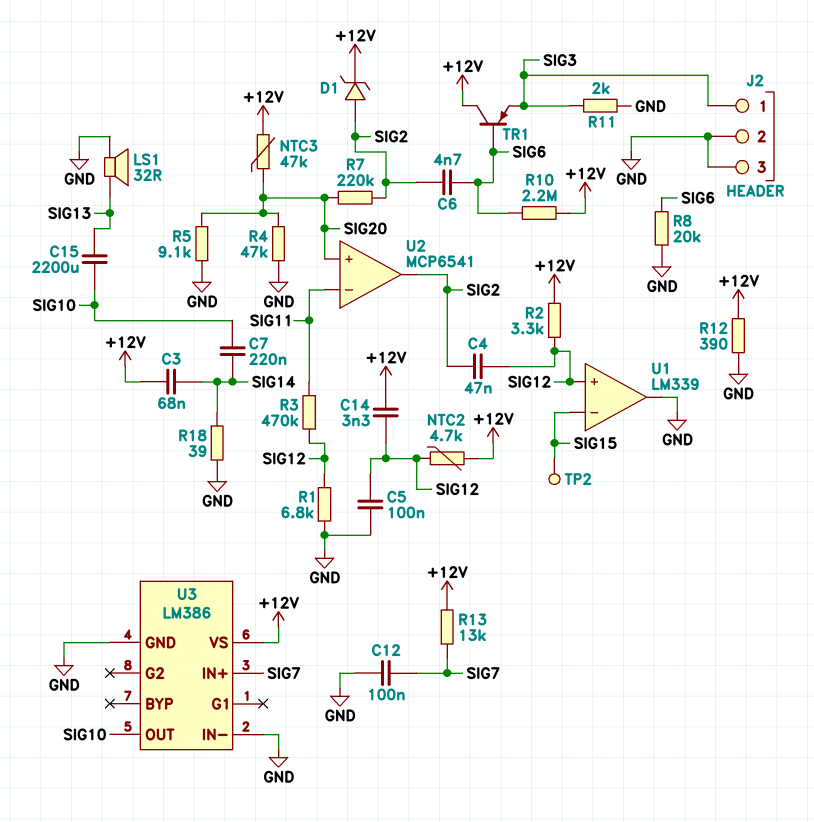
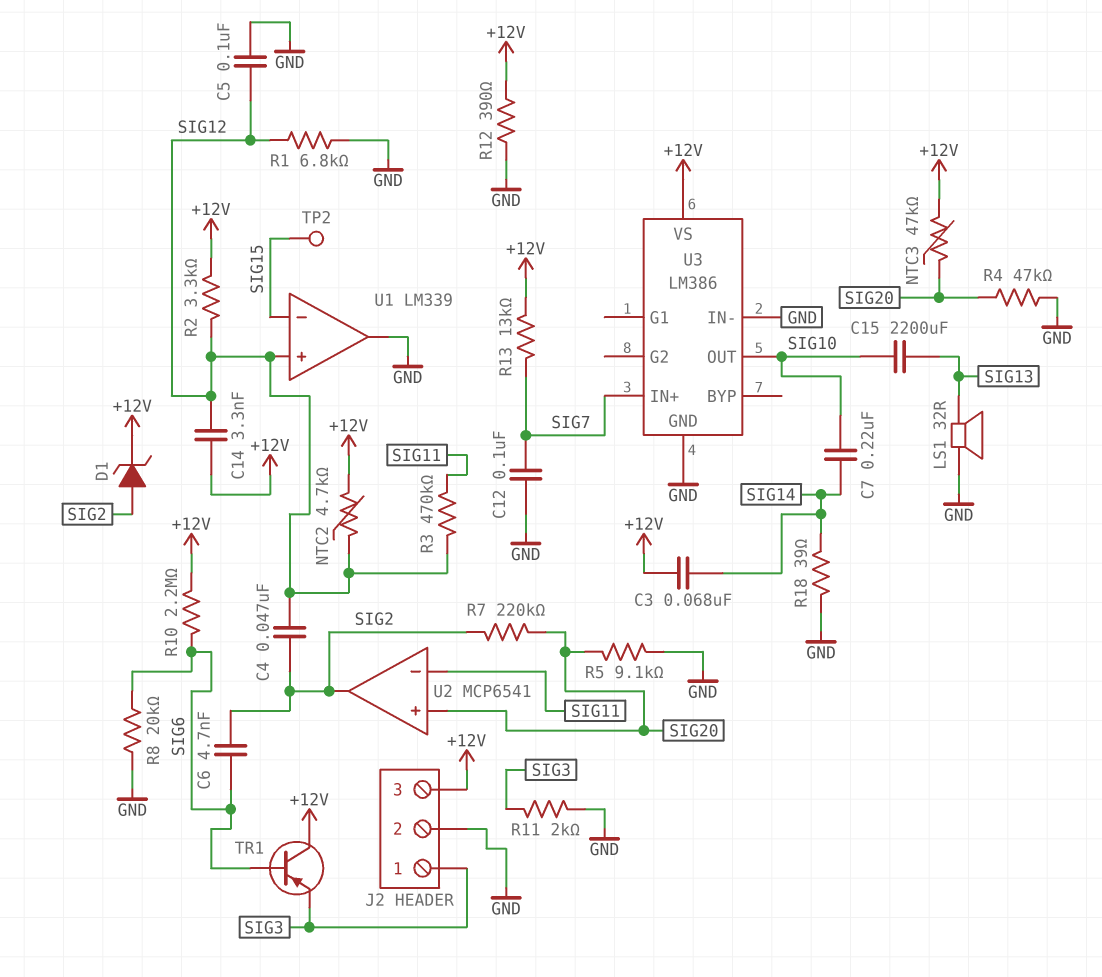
J2 pin 3: GND -> +12V

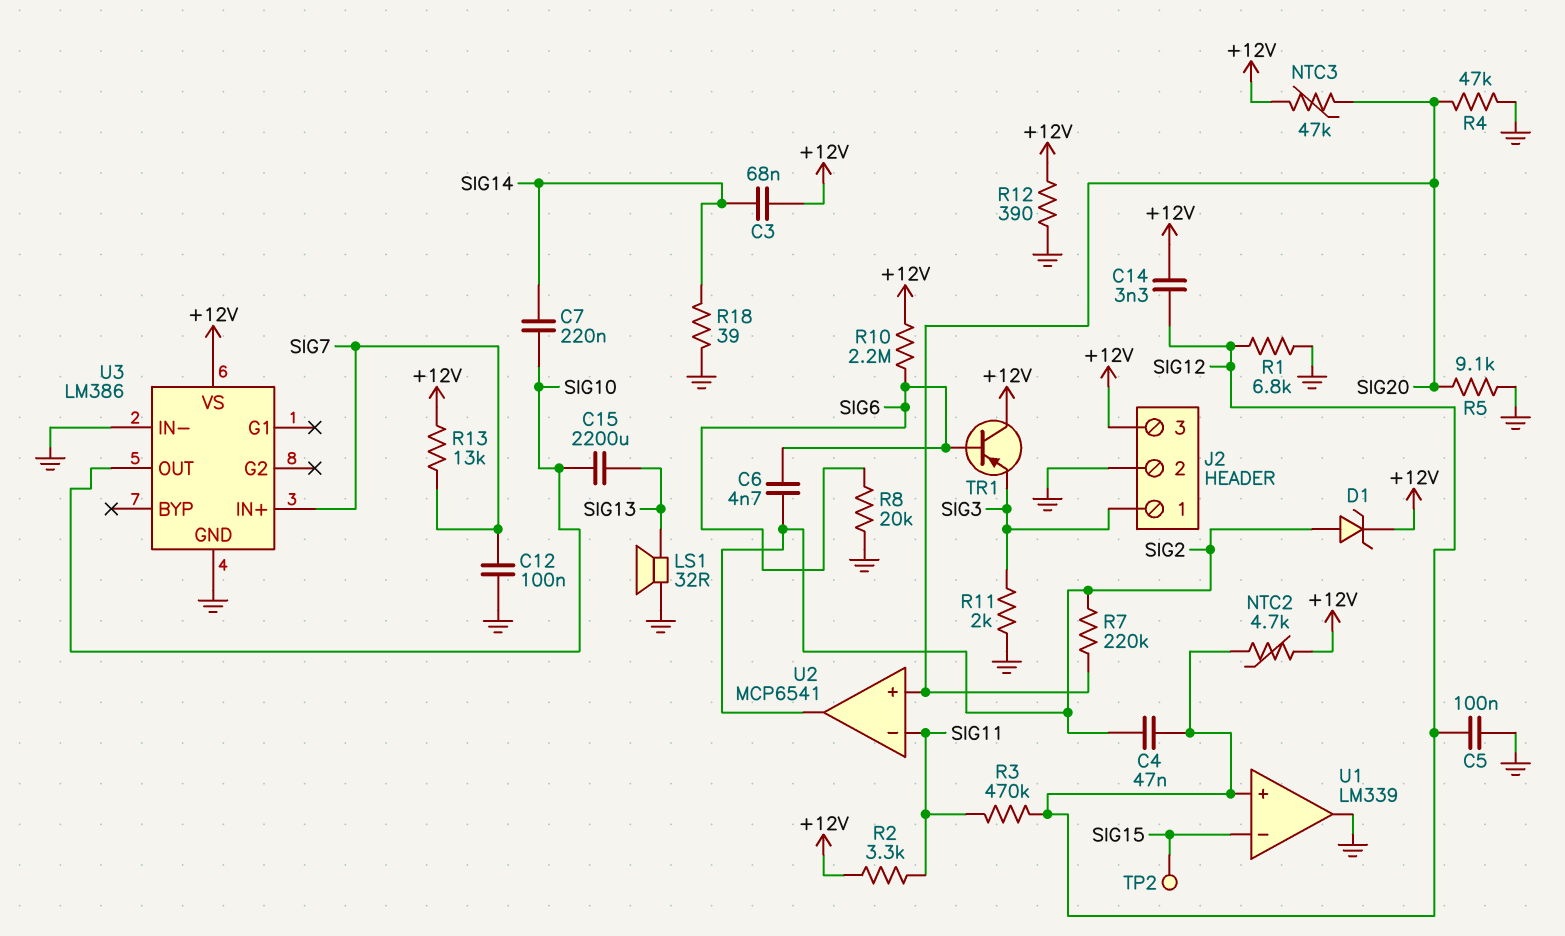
R2: 3.3k (+12V, SIG12) -> 3.3k (+12V, SIG11)

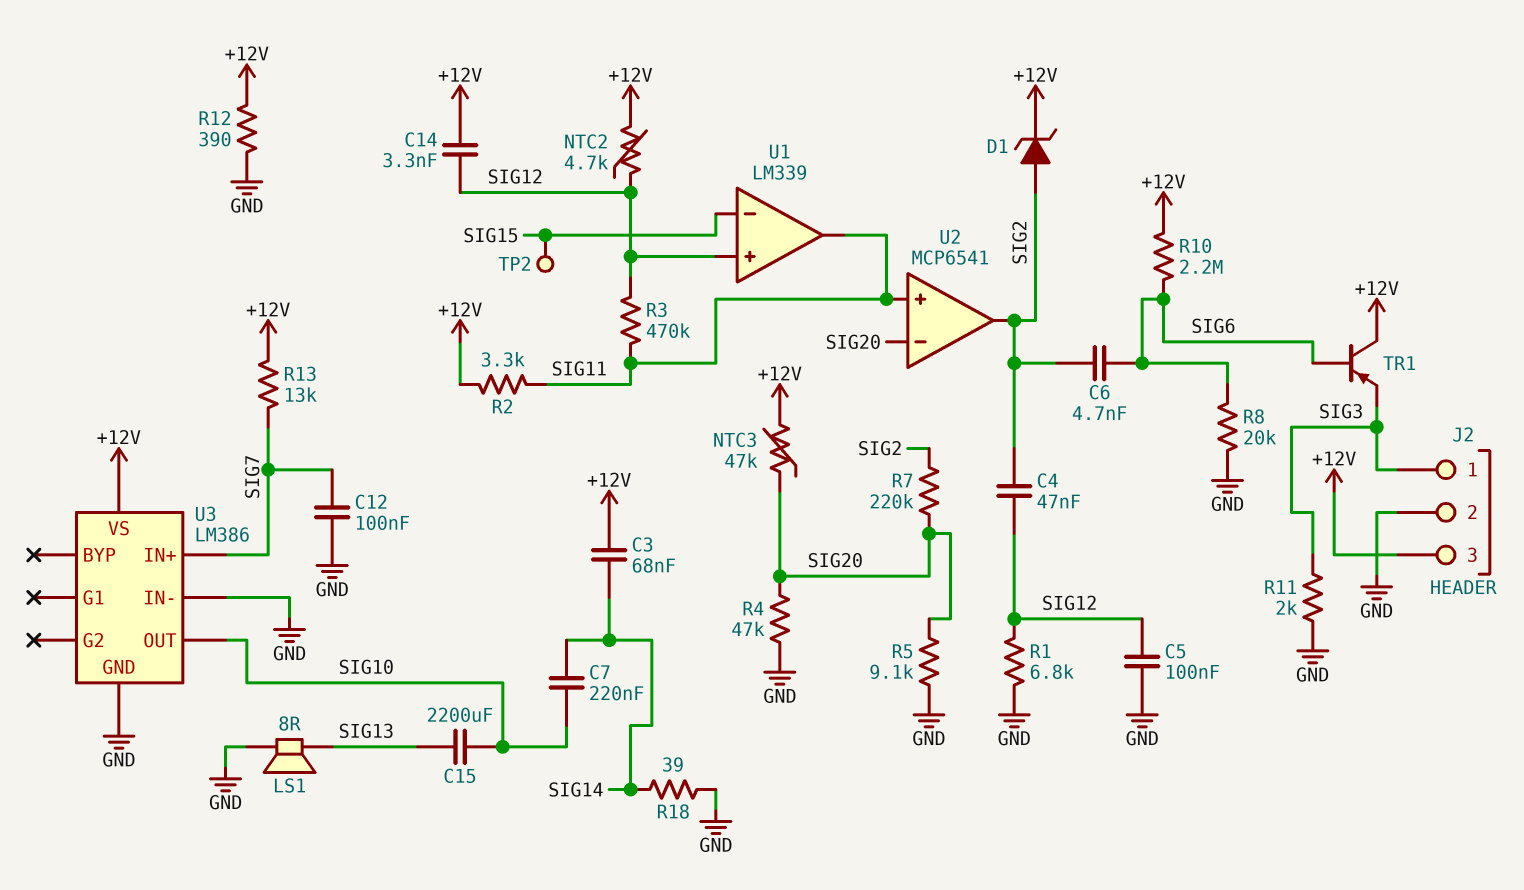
LS1: speaker 32R (GND, SIG13) -> speaker 8R (GND, SIG13)
U1 pin out: GND -> SIG11
U2 pin in+: SIG20 -> SIG11
U2 pin in-: SIG11 -> SIG20

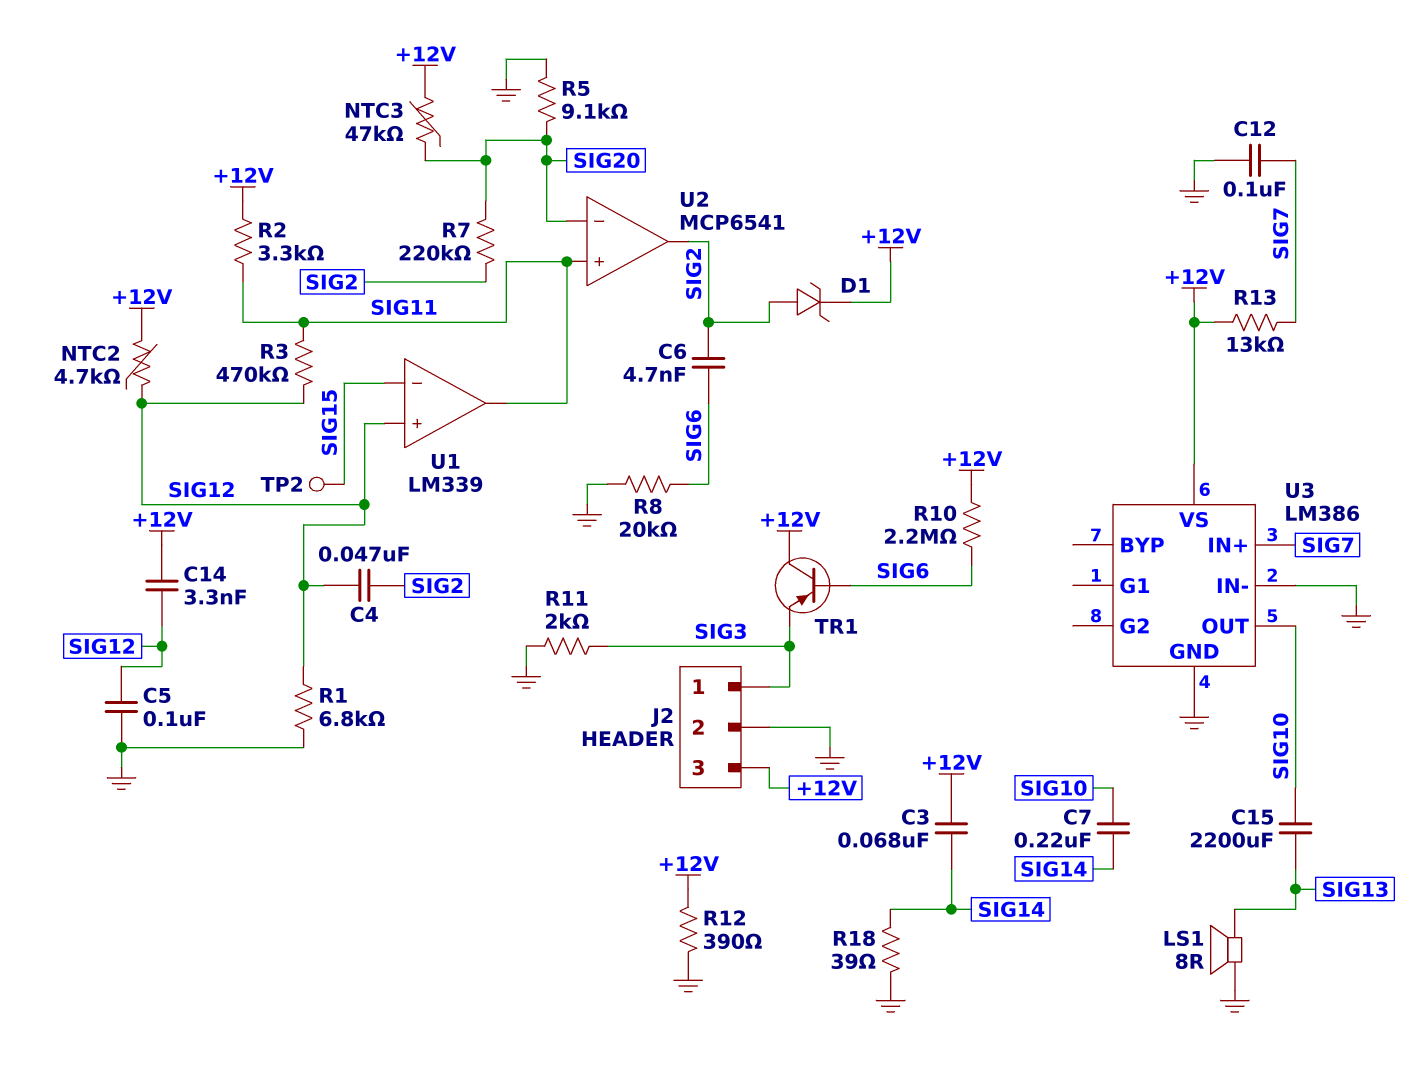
R4: 47k (GND, SIG20) -> none

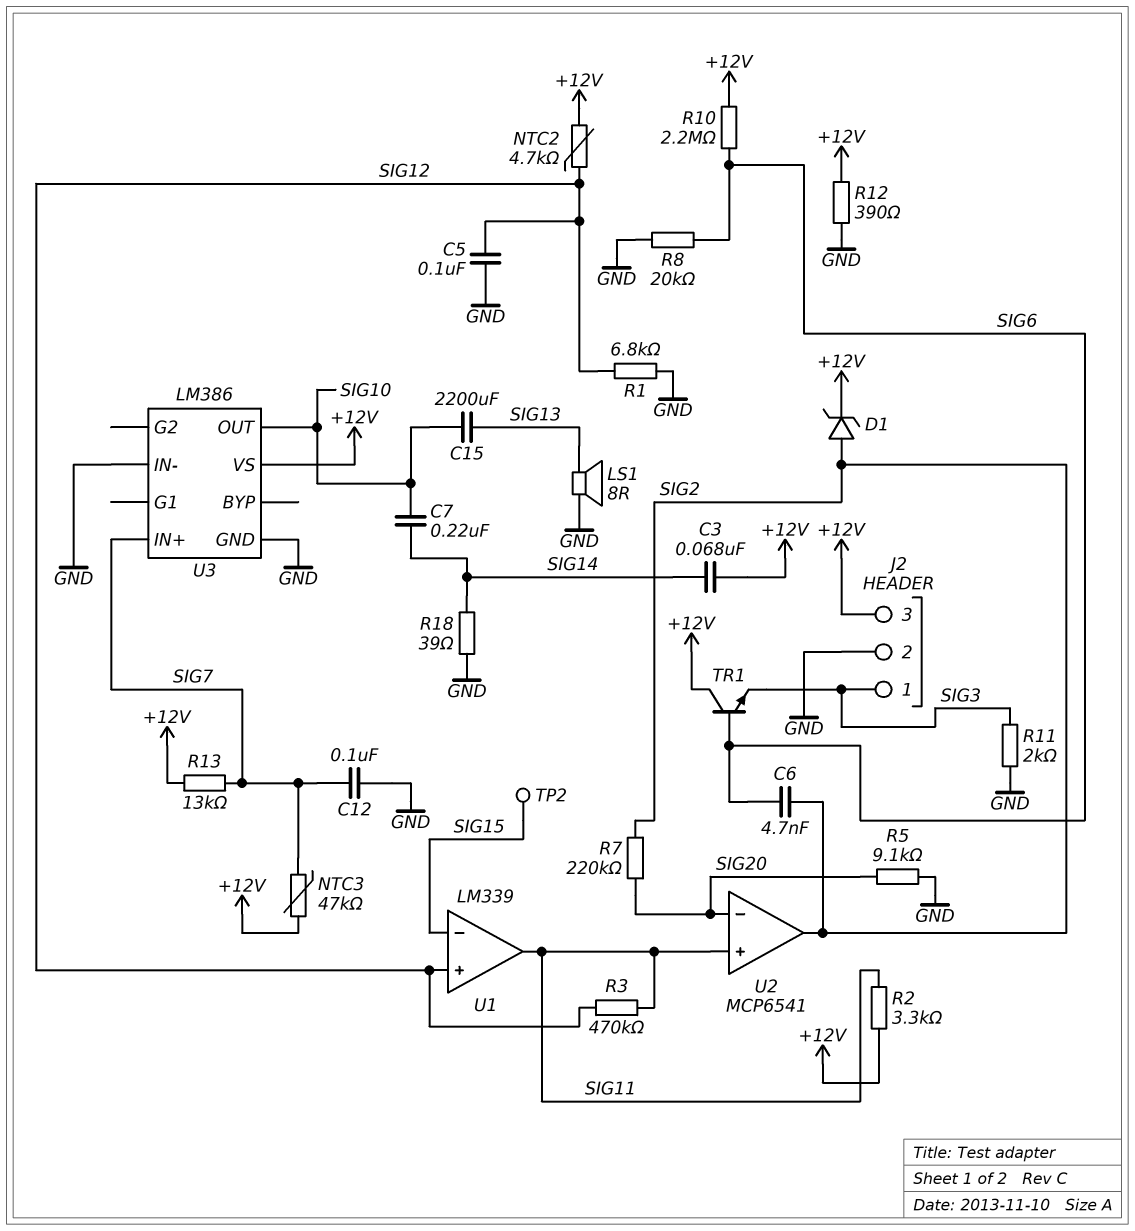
C4: 47nF (SIG2, SIG12) -> none
C14: 3.3nF (+12V, SIG12) -> none
NTC3: 47k (+12V, SIG20) -> 47k (+12V, SIG7)
TR1: PNP (B SIG6, C +12V, E SIG3) -> NPN (B SIG6, C +12V, E SIG3)

